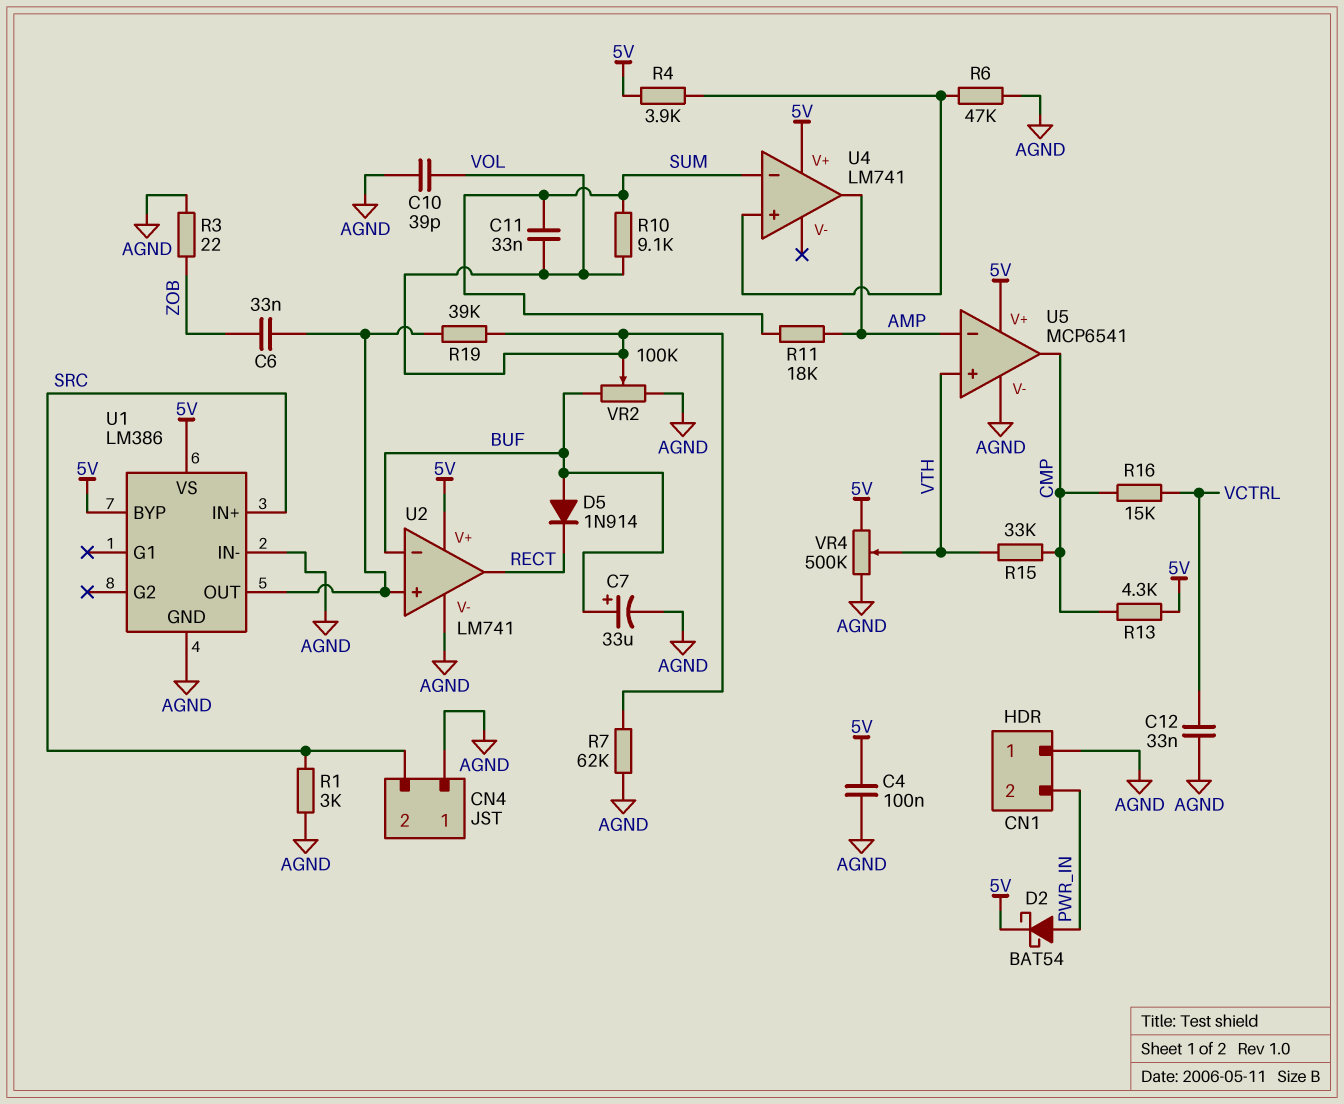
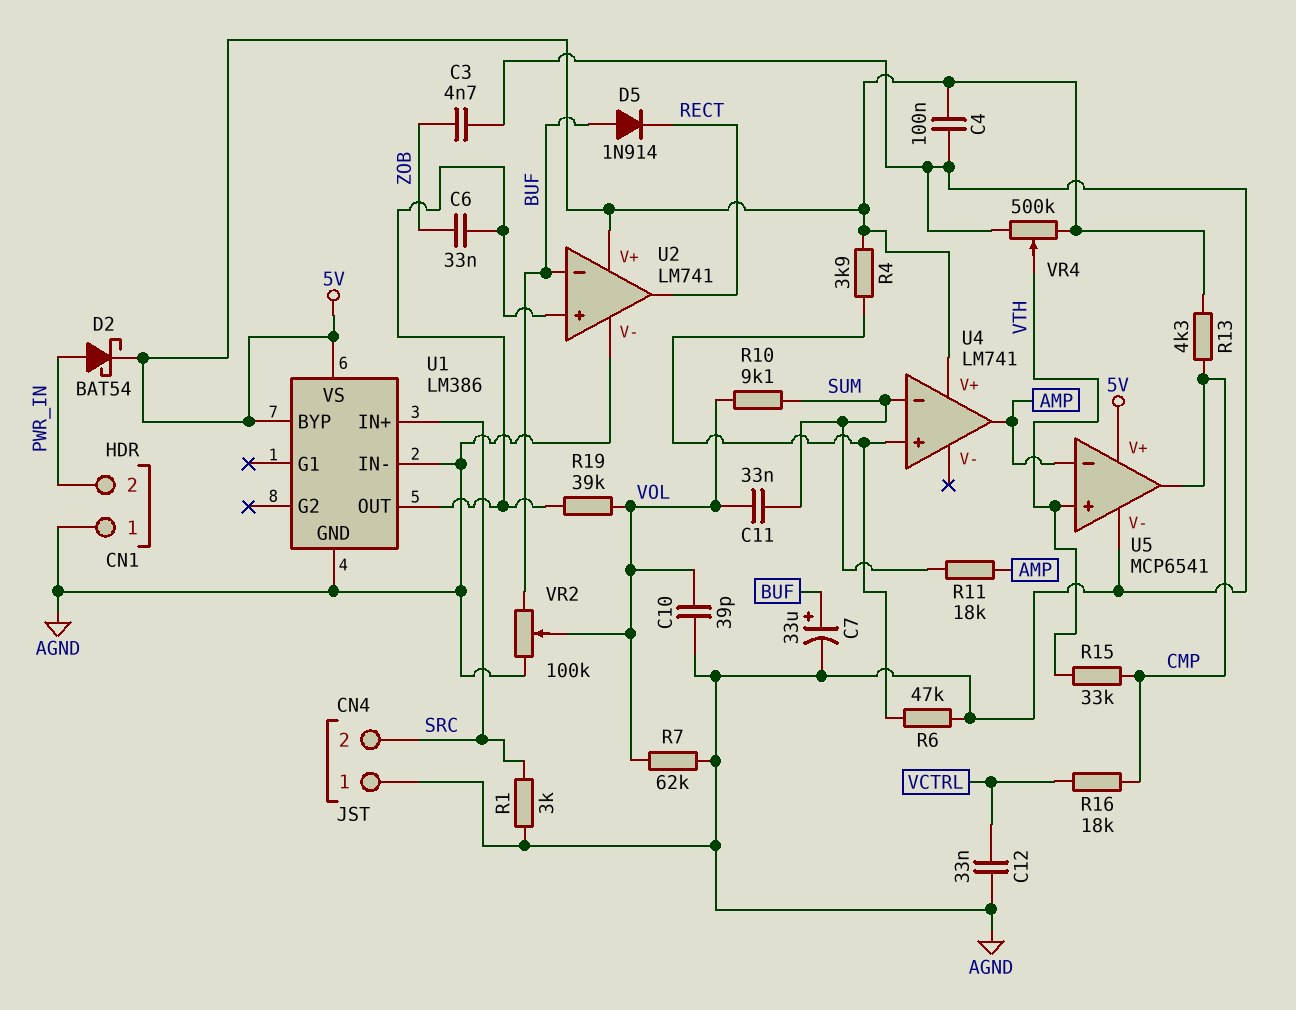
C3: none -> 4.7nF (AGND, ZOB)
R3: 22 (AGND, ZOB) -> none
R16: 15k (CMP, VCTRL) -> 18k (CMP, VCTRL)

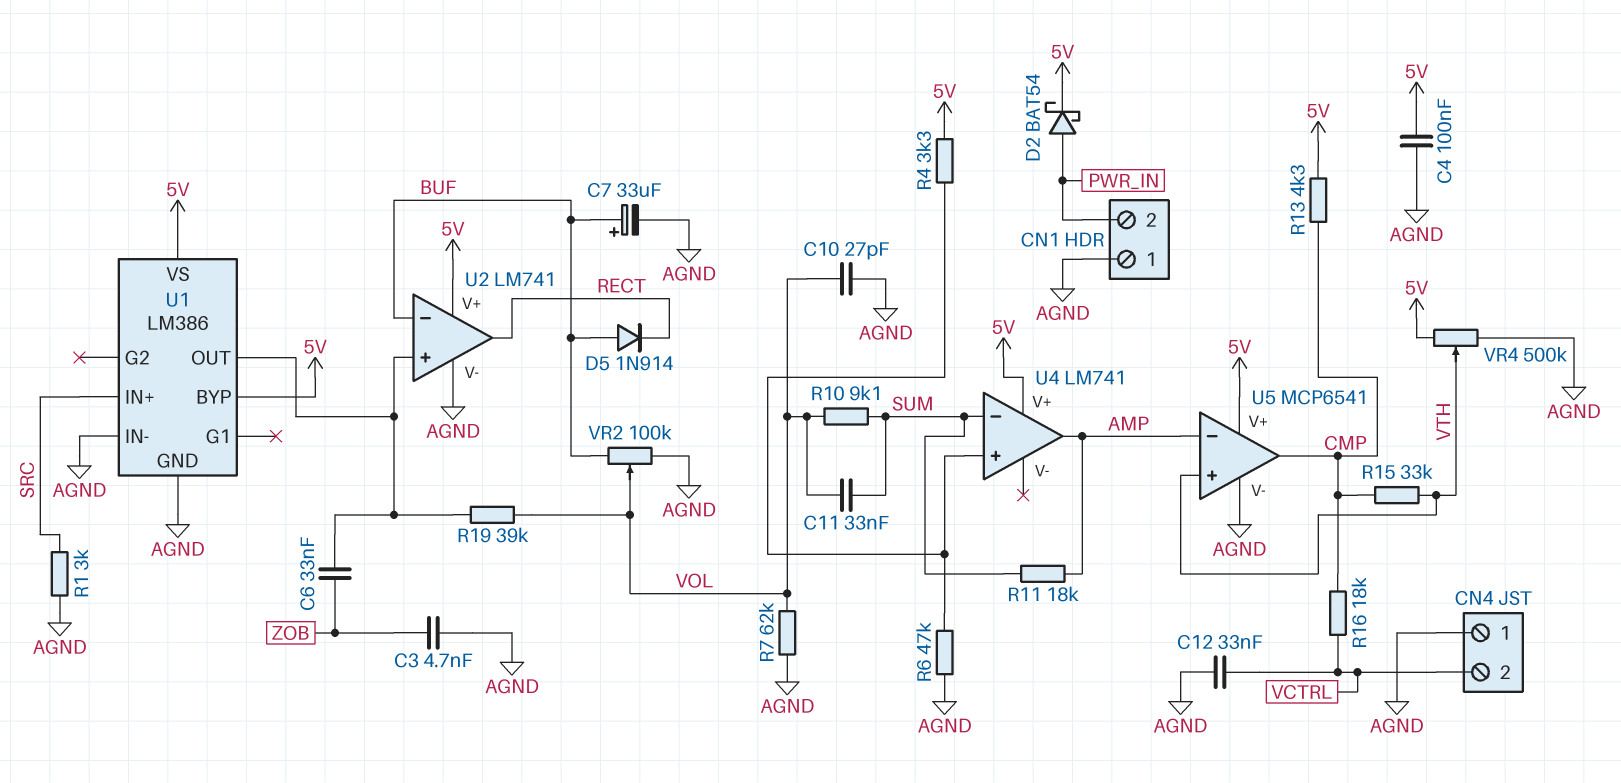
C10: 39pF (AGND, VOL) -> 27pF (AGND, VOL)
CN4 pin 2: SRC -> VCTRL
R4: 3.9k (5V, U4/in+) -> 3.3k (5V, U4/in+)

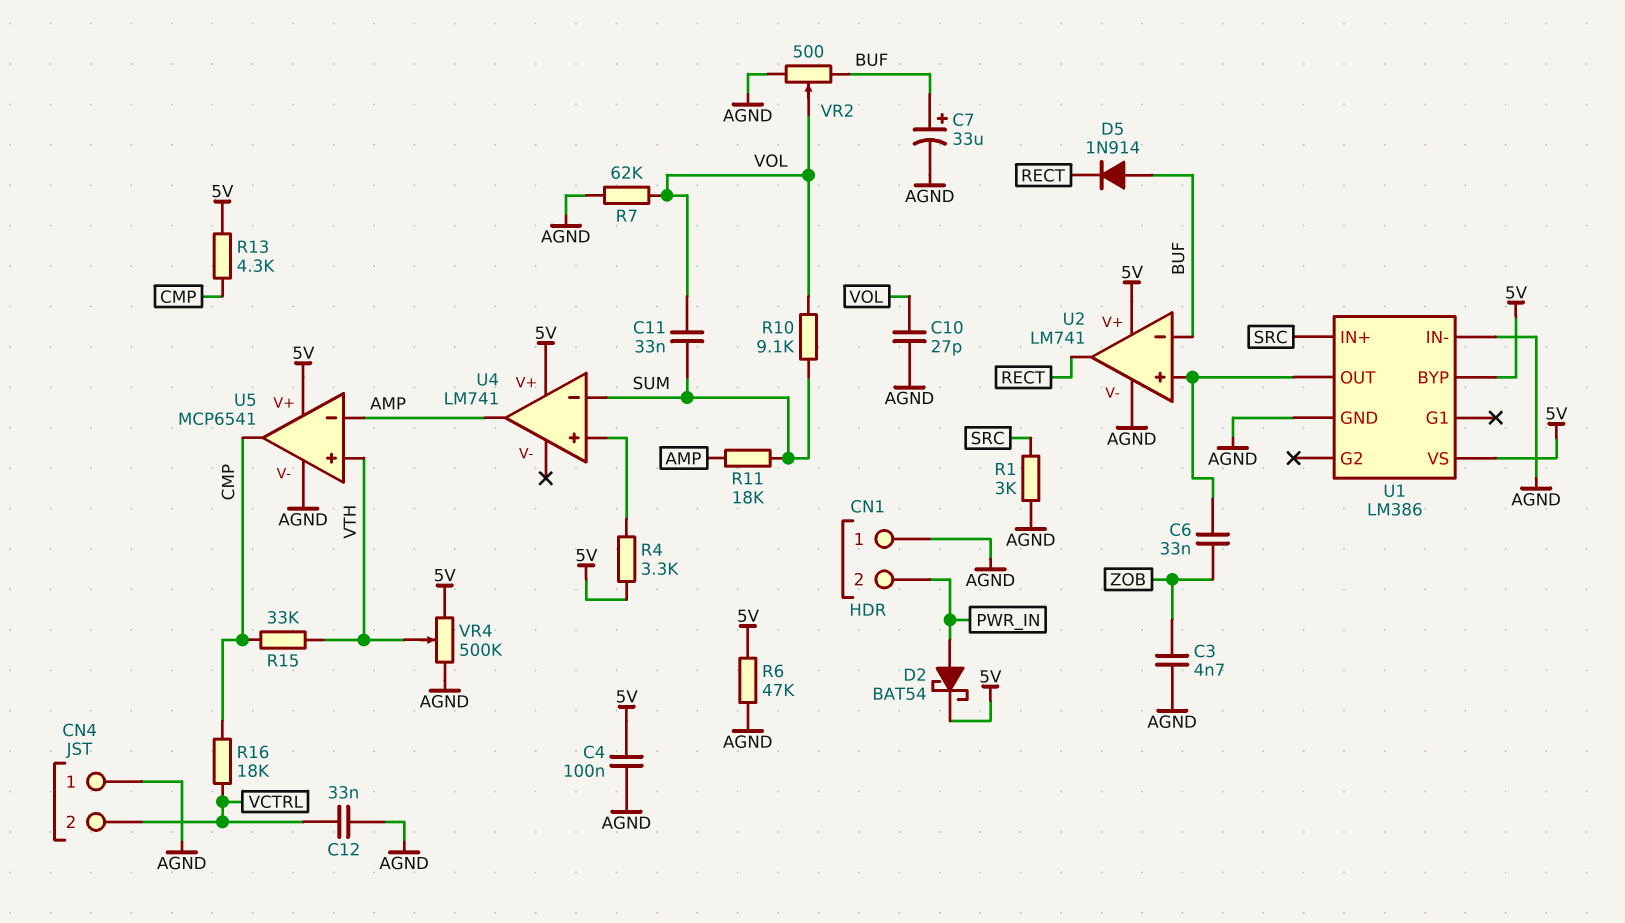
R6: 47k (AGND, U4/in+) -> 47k (5V, AGND)
R19: 39k (U1/OUT, VOL) -> none
VR2: 100k (AGND, BUF, wiper VOL) -> 500 (AGND, BUF, wiper VOL)

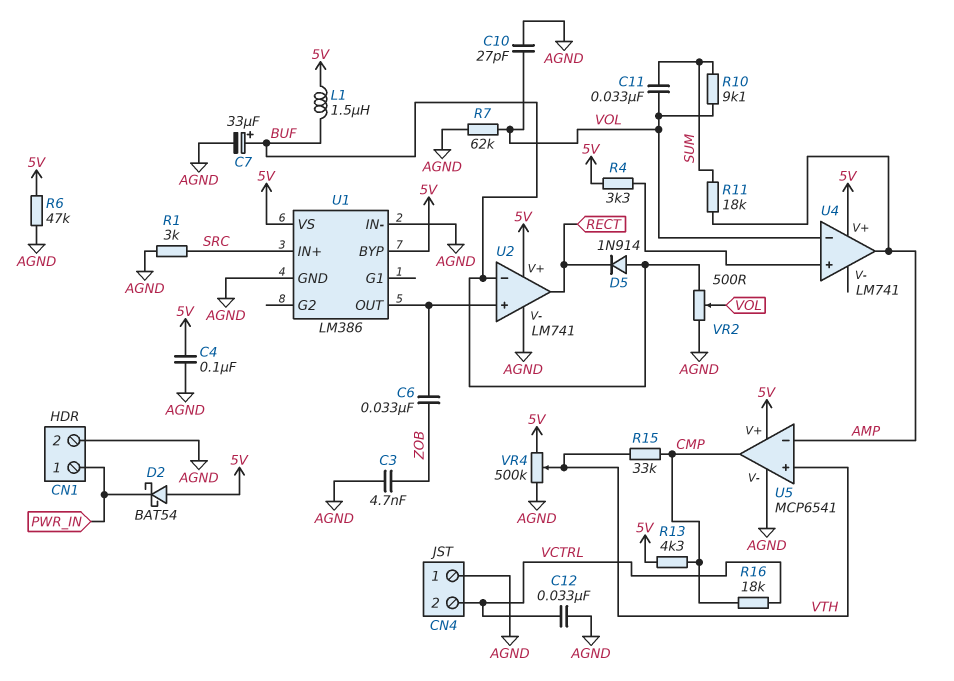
CN1 pin 1: AGND -> PWR_IN
CN1 pin 2: PWR_IN -> AGND
D2: schottky BAT54 (A PWR_IN, K 5V) -> schottky BAT54 (A 5V, K PWR_IN)
L1: none -> 1.5uH (5V, BUF)
U4 pin in-: SUM -> VOL

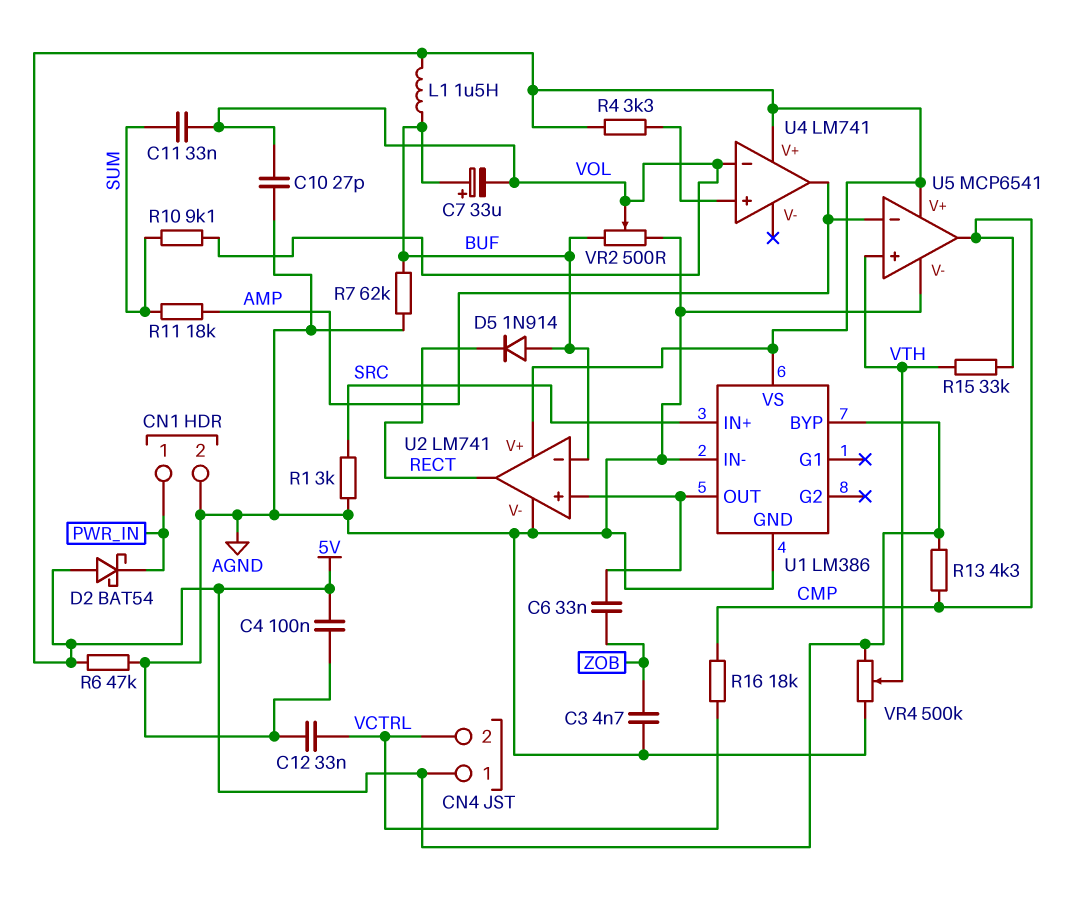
C7: 33uF (plus BUF, minus AGND) -> 33uF (plus BUF, minus VOL)
CN4 pin 1: AGND -> 5V
R7: 62k (AGND, VOL) -> 62k (AGND, BUF)

